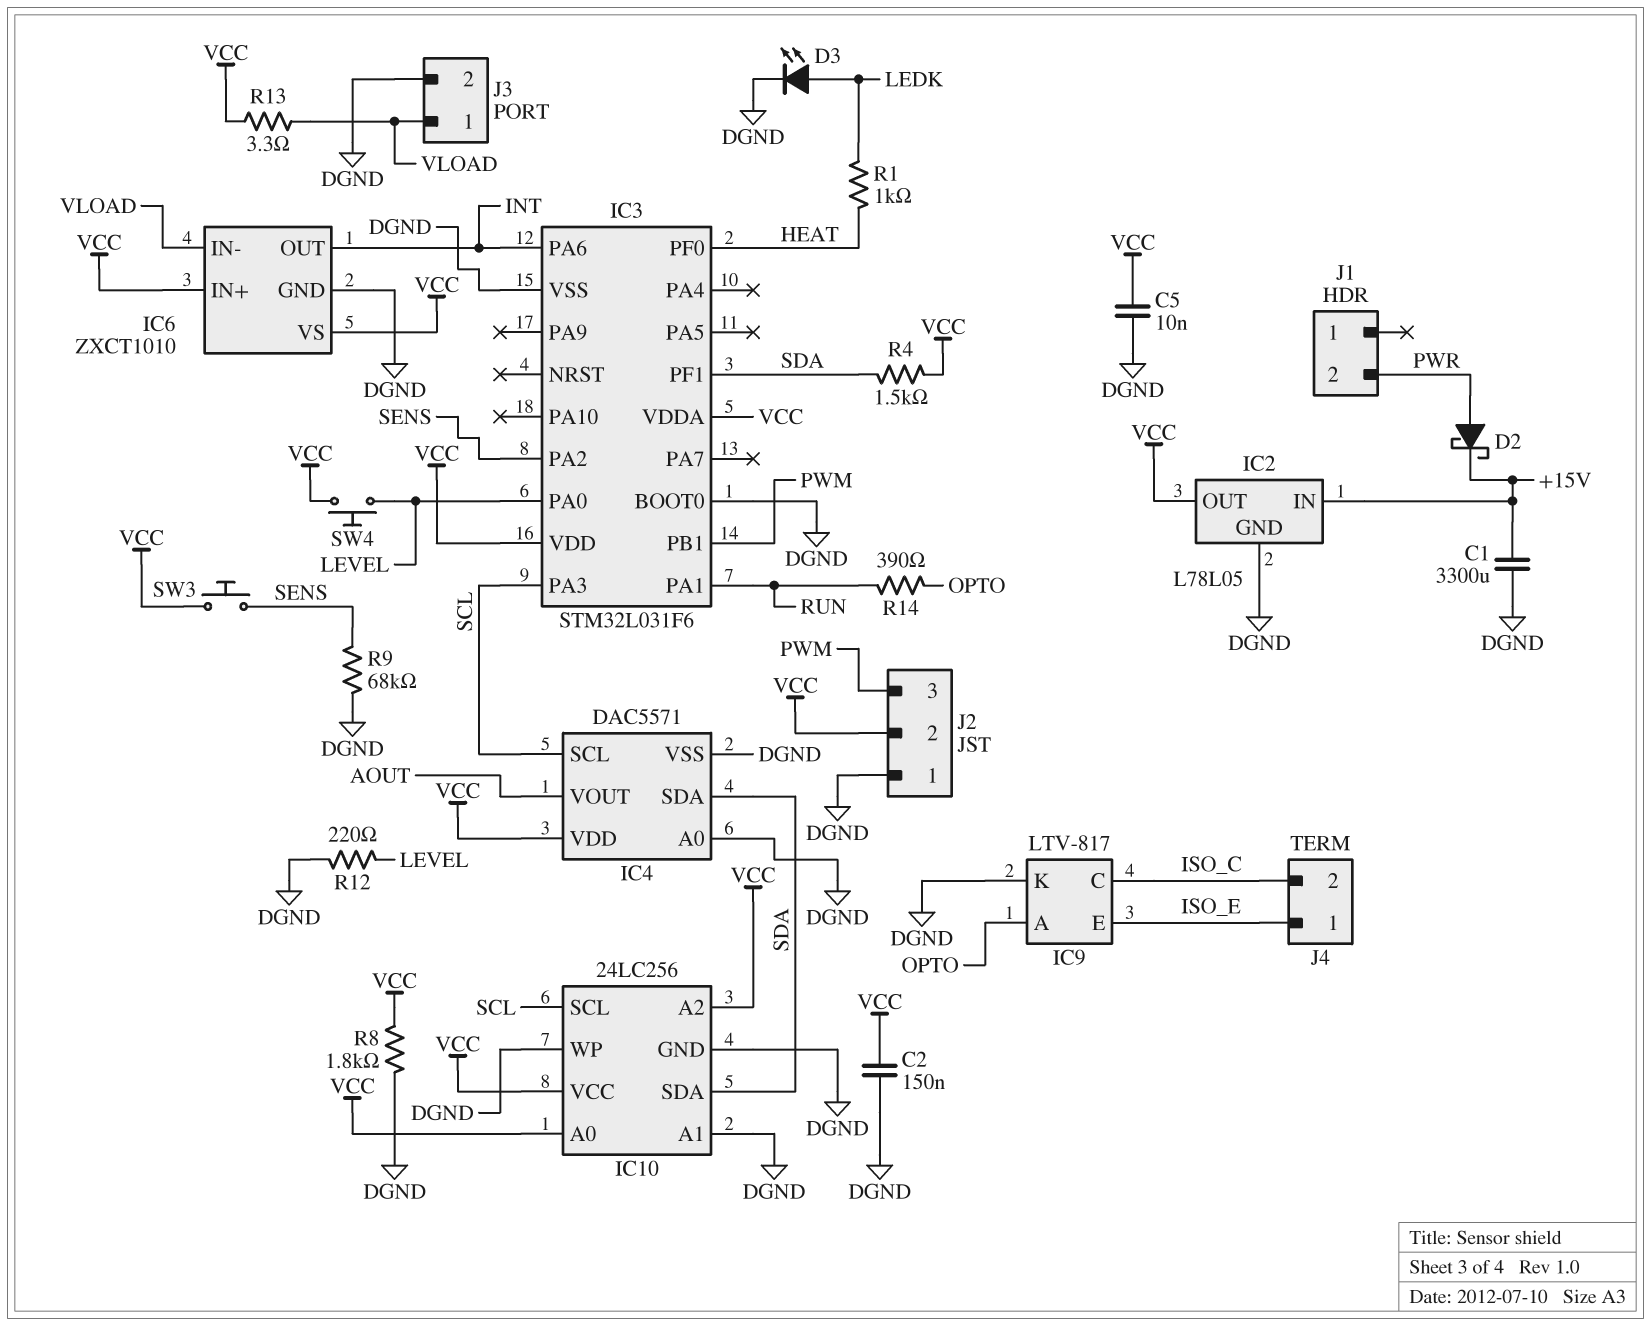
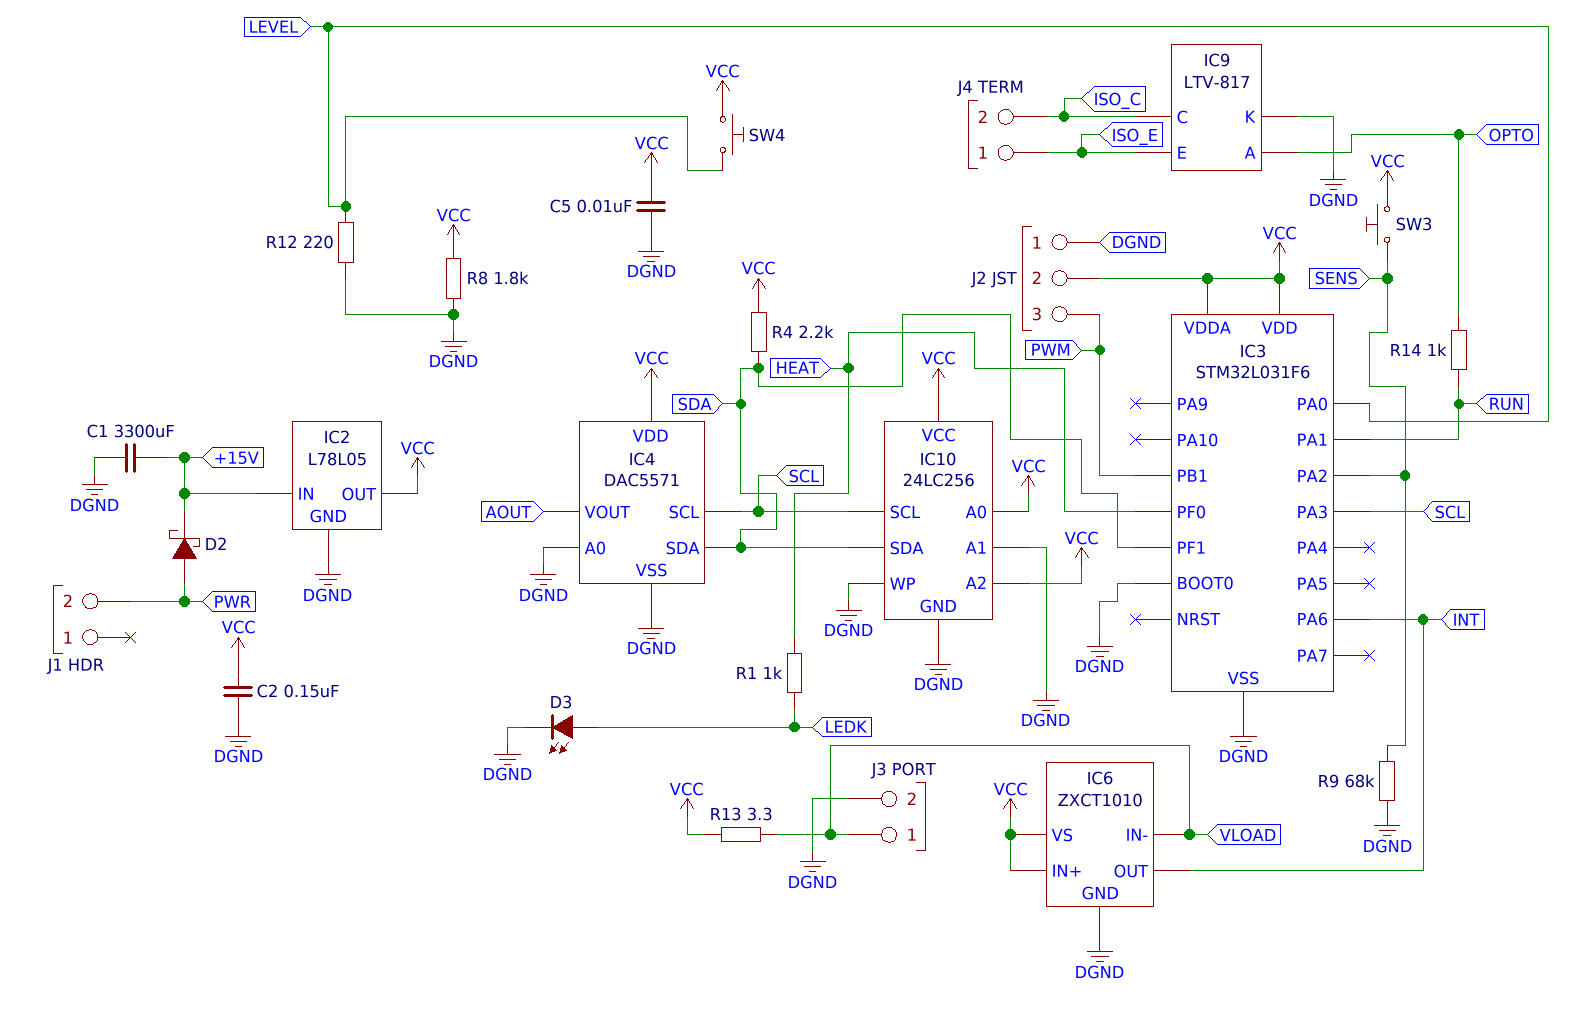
R4: 1.5k (SDA, VCC) -> 2.2k (SDA, VCC)
R14: 390 (OPTO, RUN) -> 1k (OPTO, RUN)

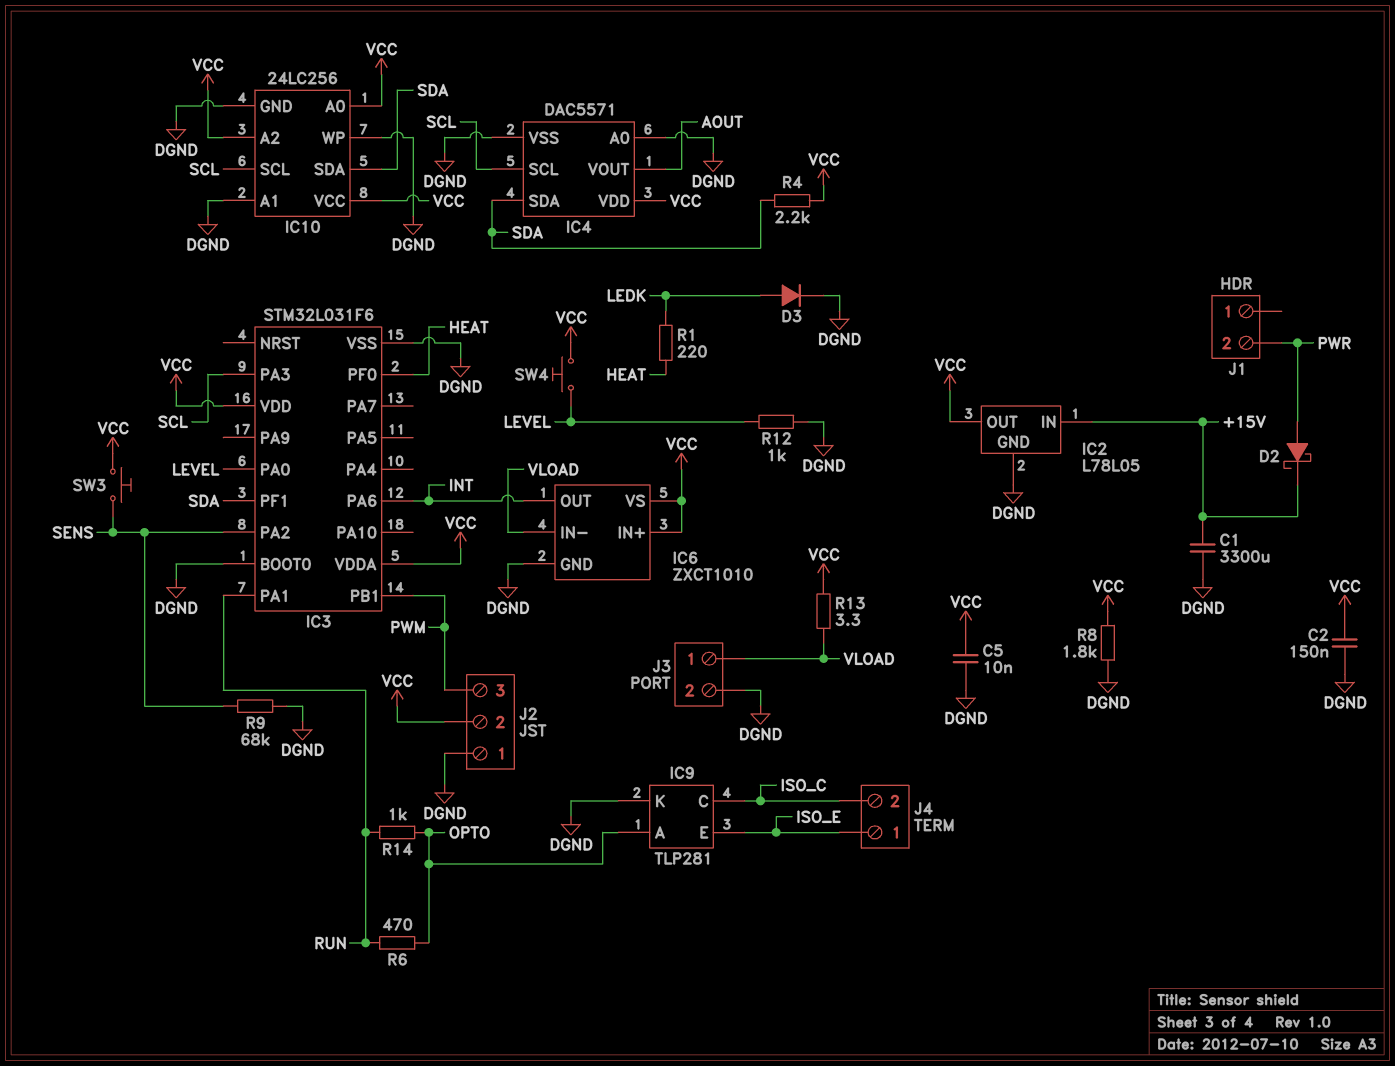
D3: LED (A LEDK, K DGND) -> diode (A LEDK, K DGND)
IC9: LTV-817 -> TLP281
R1: 1k (HEAT, LEDK) -> 220 (HEAT, LEDK)
R6: none -> 470 (OPTO, RUN)
R12: 220 (DGND, LEVEL) -> 1k (DGND, LEVEL)

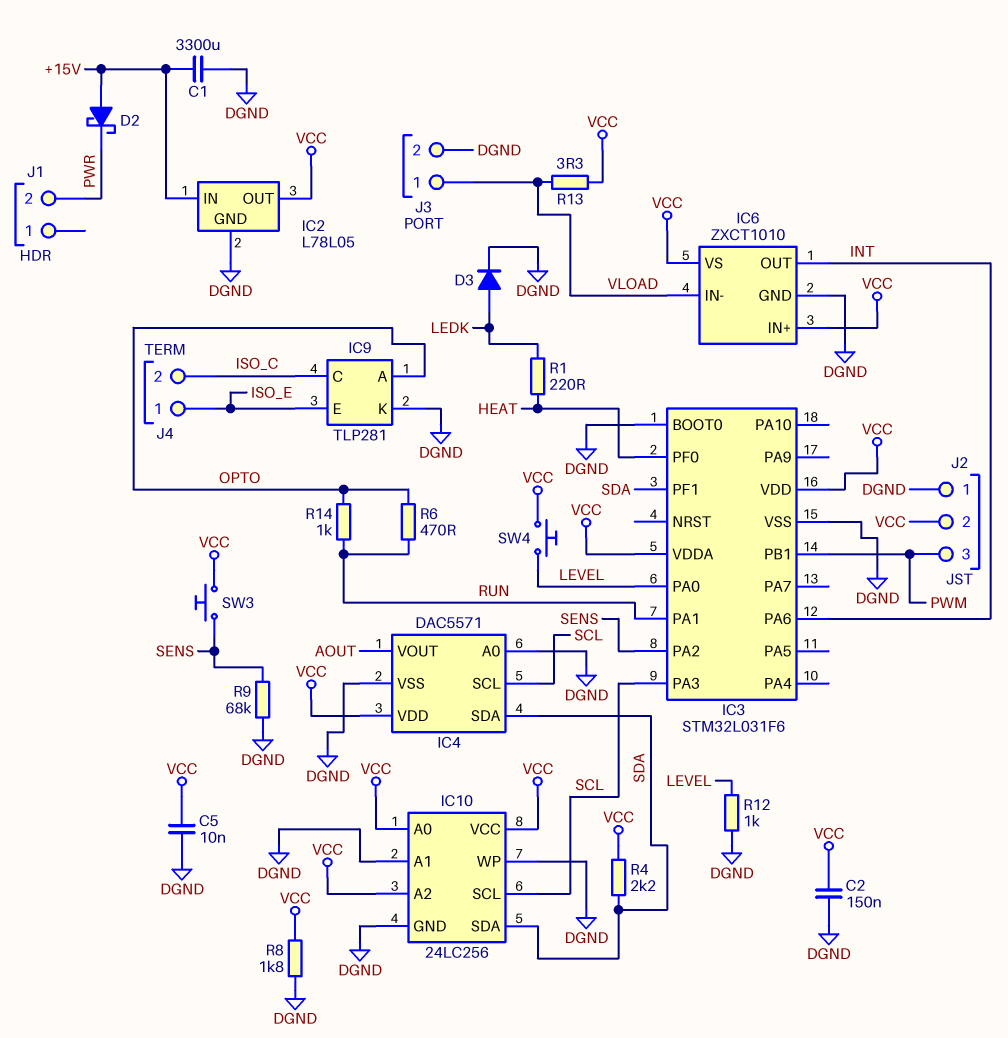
D2: schottky (A PWR, K +15V) -> schottky (A +15V, K PWR)

